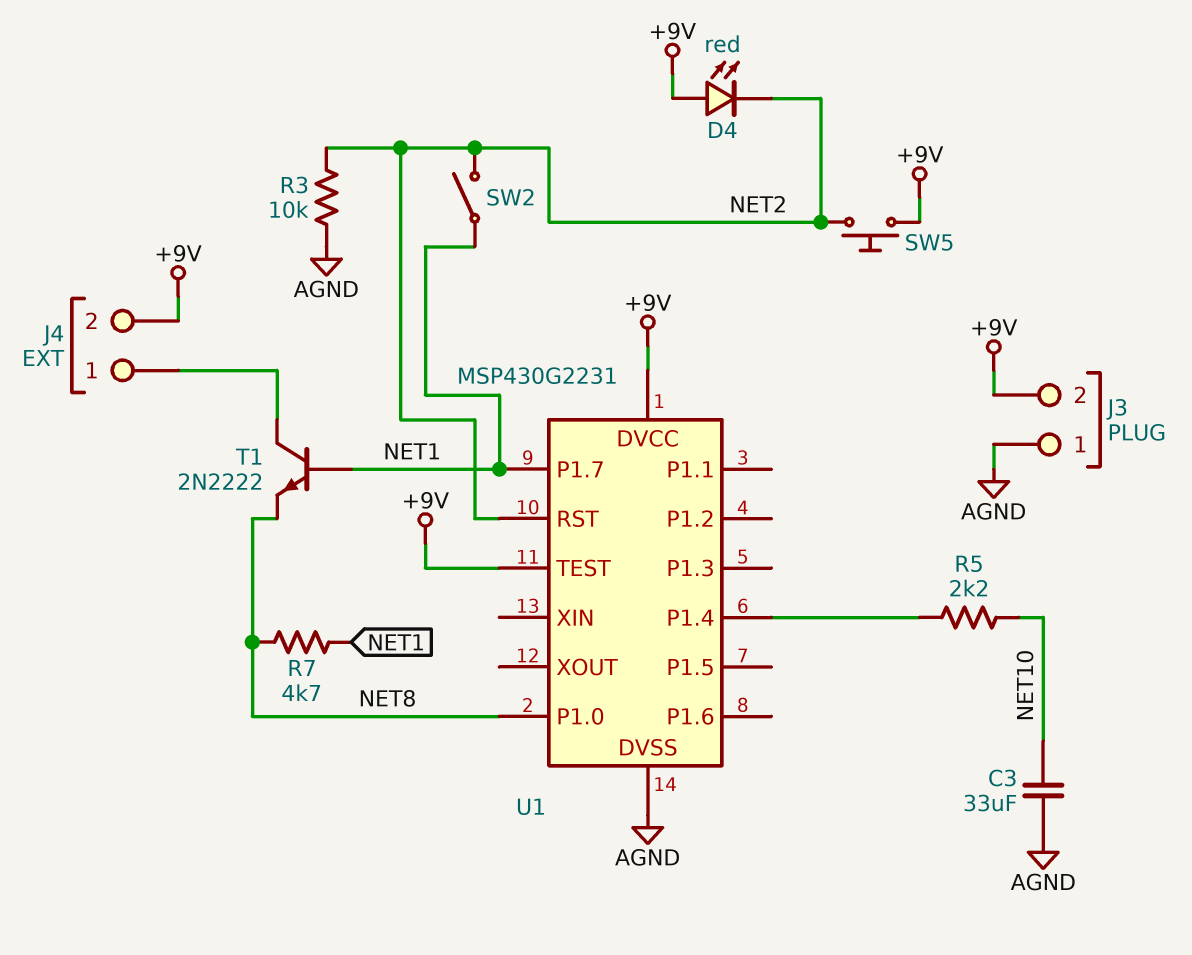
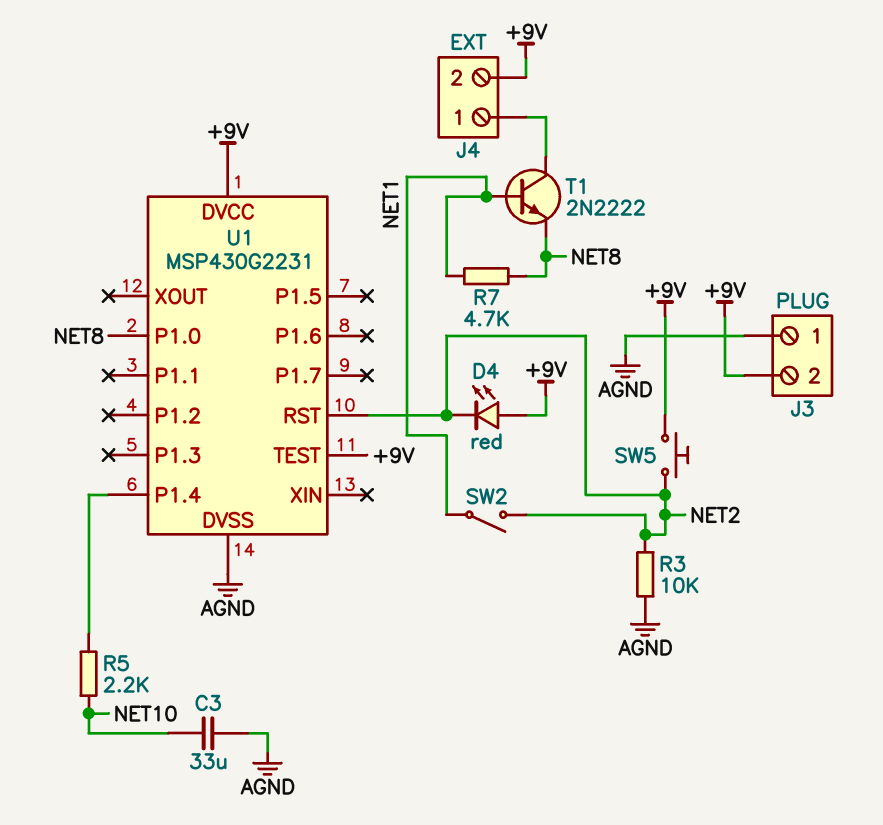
U1 pin P1.7: NET1 -> none

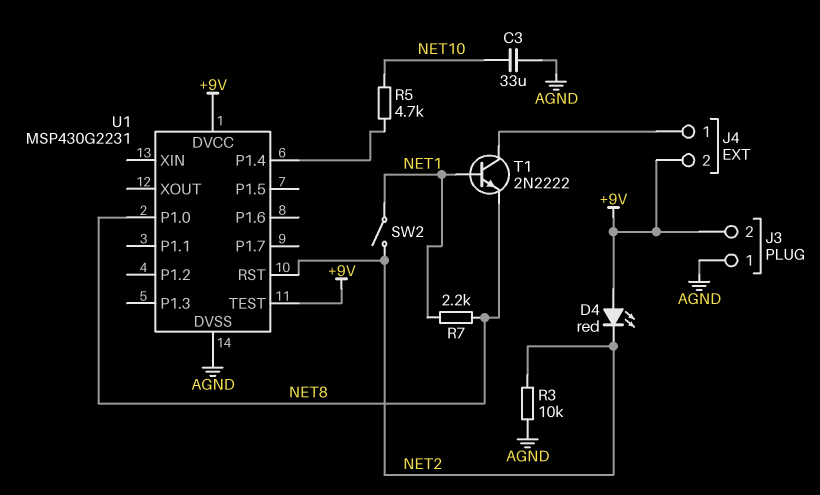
R5: 2.2k (NET10, U1/P1.4) -> 4.7k (NET10, U1/P1.4)
R7: 4.7k (NET1, NET8) -> 2.2k (NET1, NET8)
SW5: button (+9V, NET2) -> none

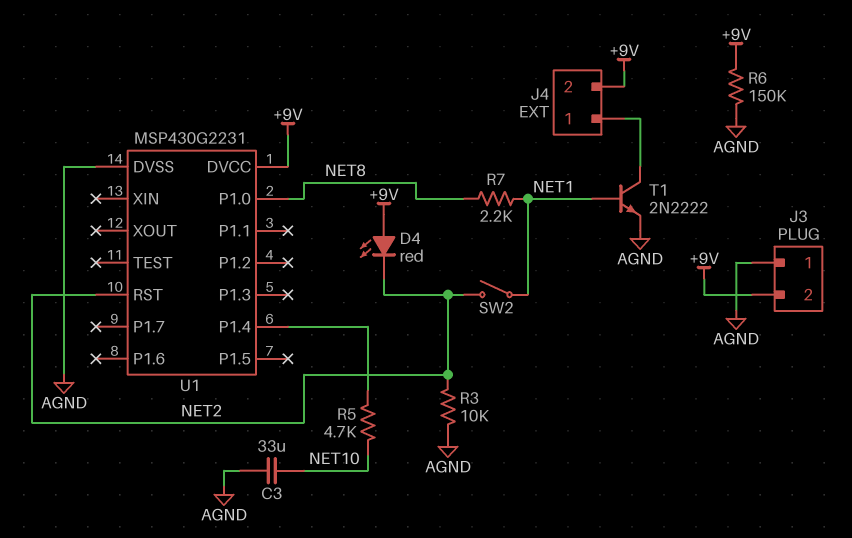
R6: none -> 150k (+9V, AGND)
T1: NPN 2N2222 (B NET1, C J4/1, E NET8) -> NPN 2N2222 (B NET1, C J4/1, E AGND)
U1 pin TEST: +9V -> none

